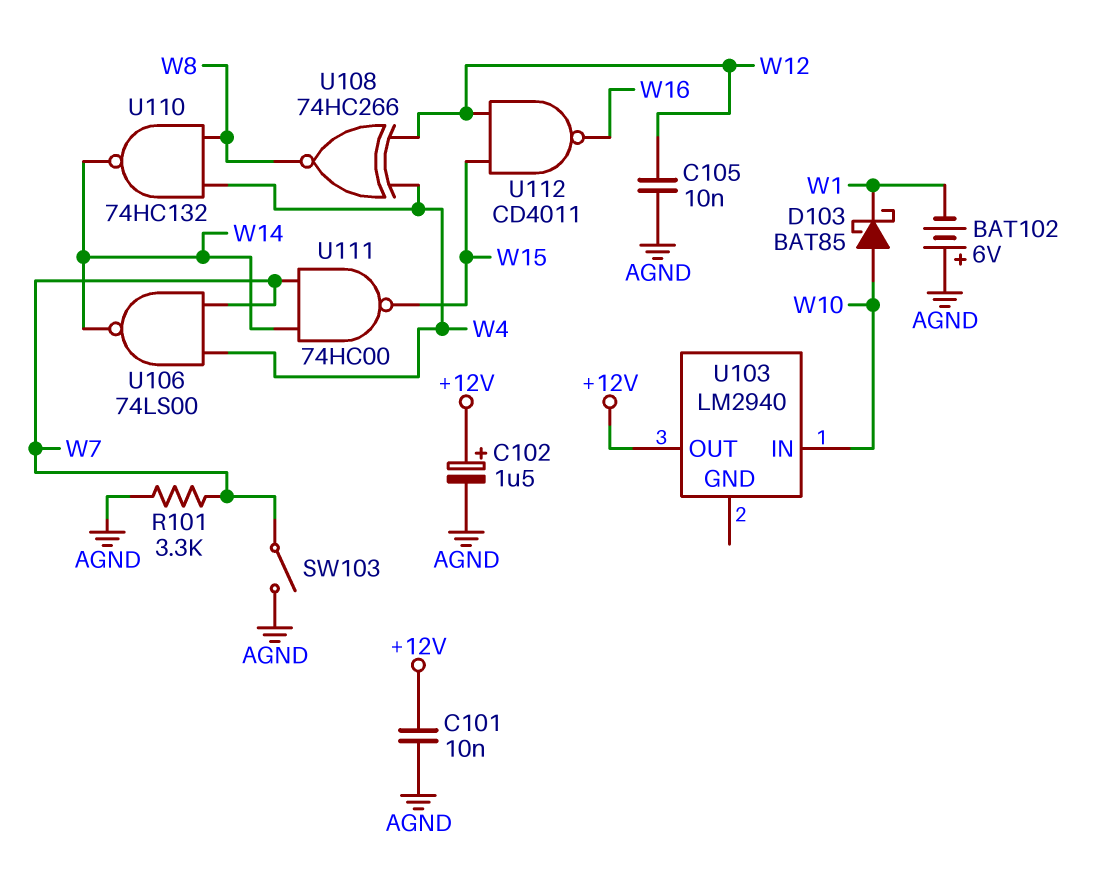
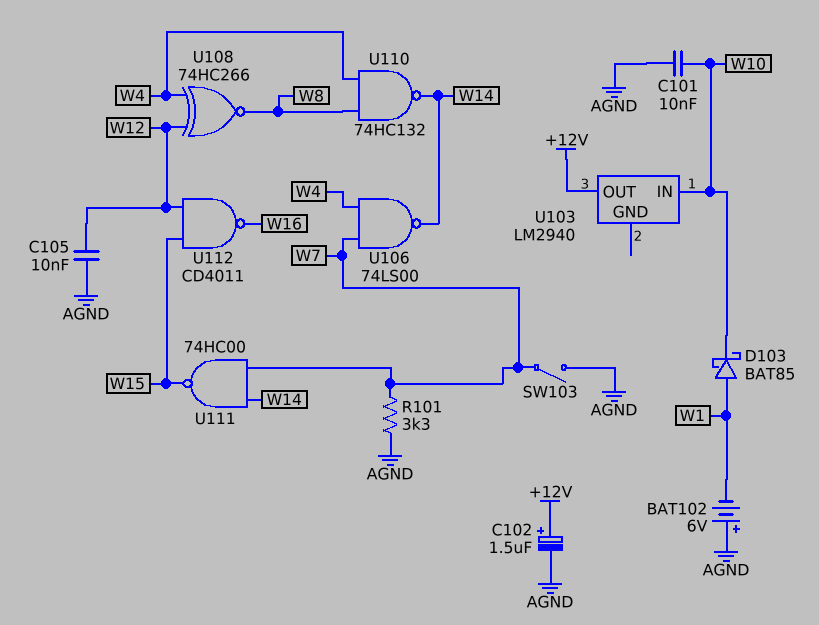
C101: 10nF (+12V, AGND) -> 10nF (AGND, W10)
D103: schottky BAT85 (A W10, K W1) -> schottky BAT85 (A W1, K W10)

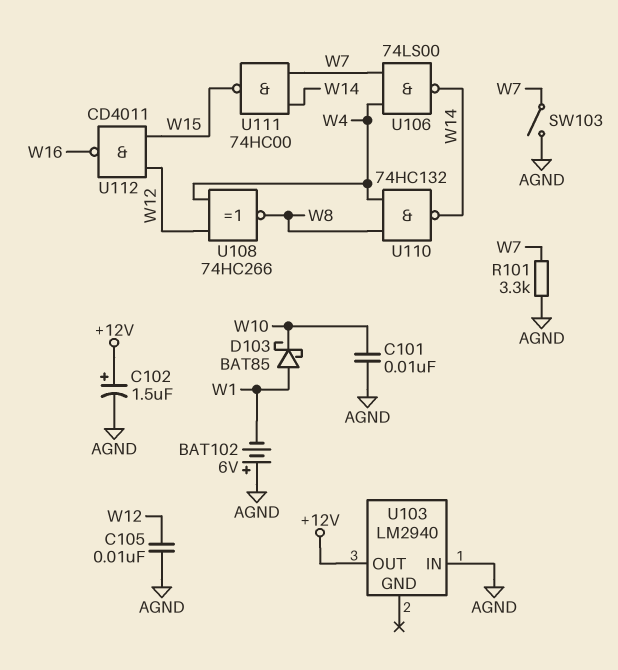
U103 pin IN: W10 -> AGND

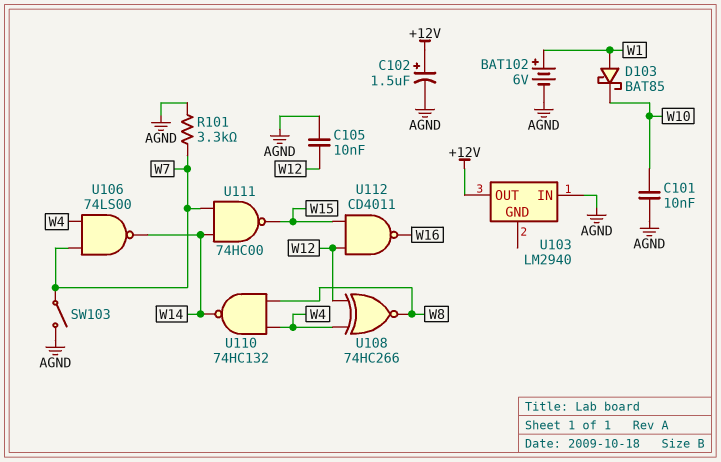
BAT102: 6V (plus AGND, minus W1) -> 6V (plus W1, minus AGND)

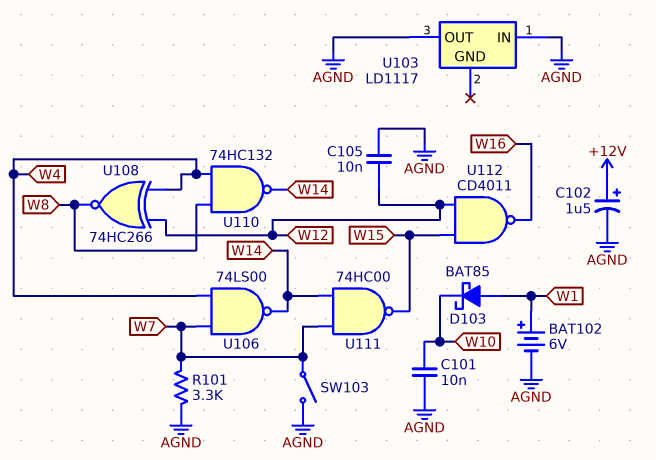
U103: LM2940 -> LD1117
U103 pin OUT: +12V -> AGND

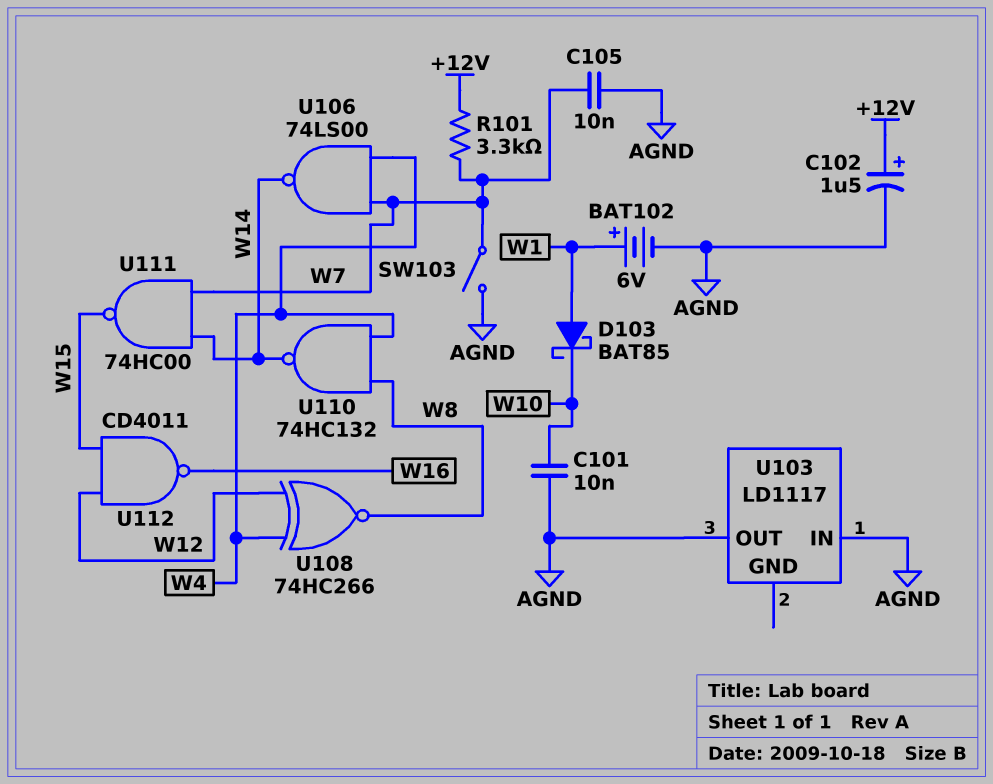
C105: 10nF (AGND, W12) -> 10nF (AGND, W7)
R101: 3.3k (AGND, W7) -> 3.3k (+12V, W7)

